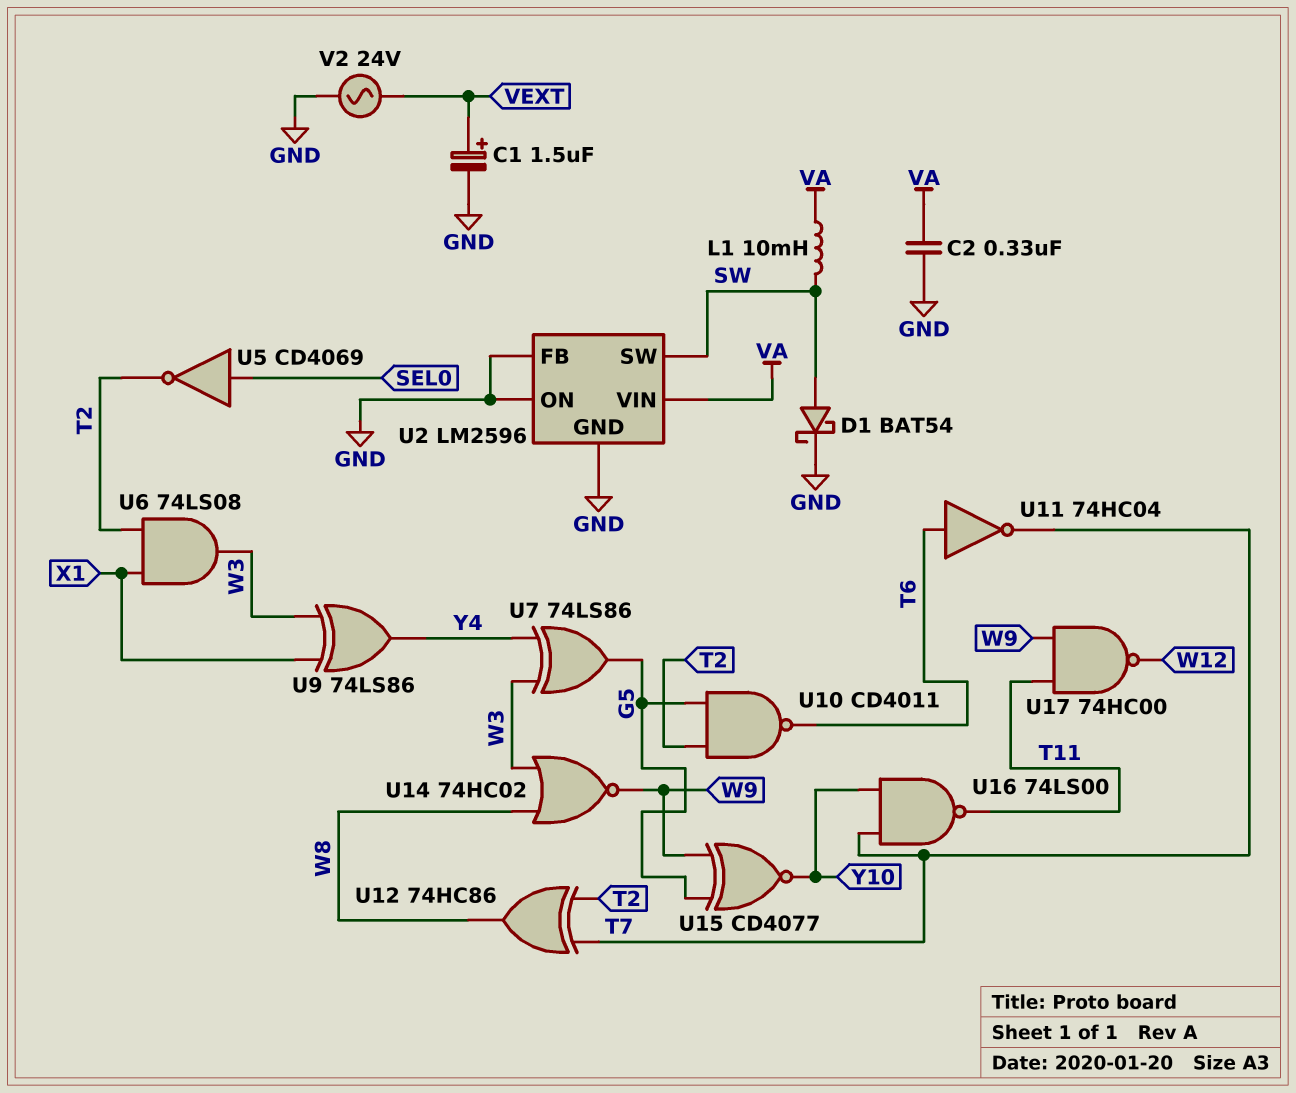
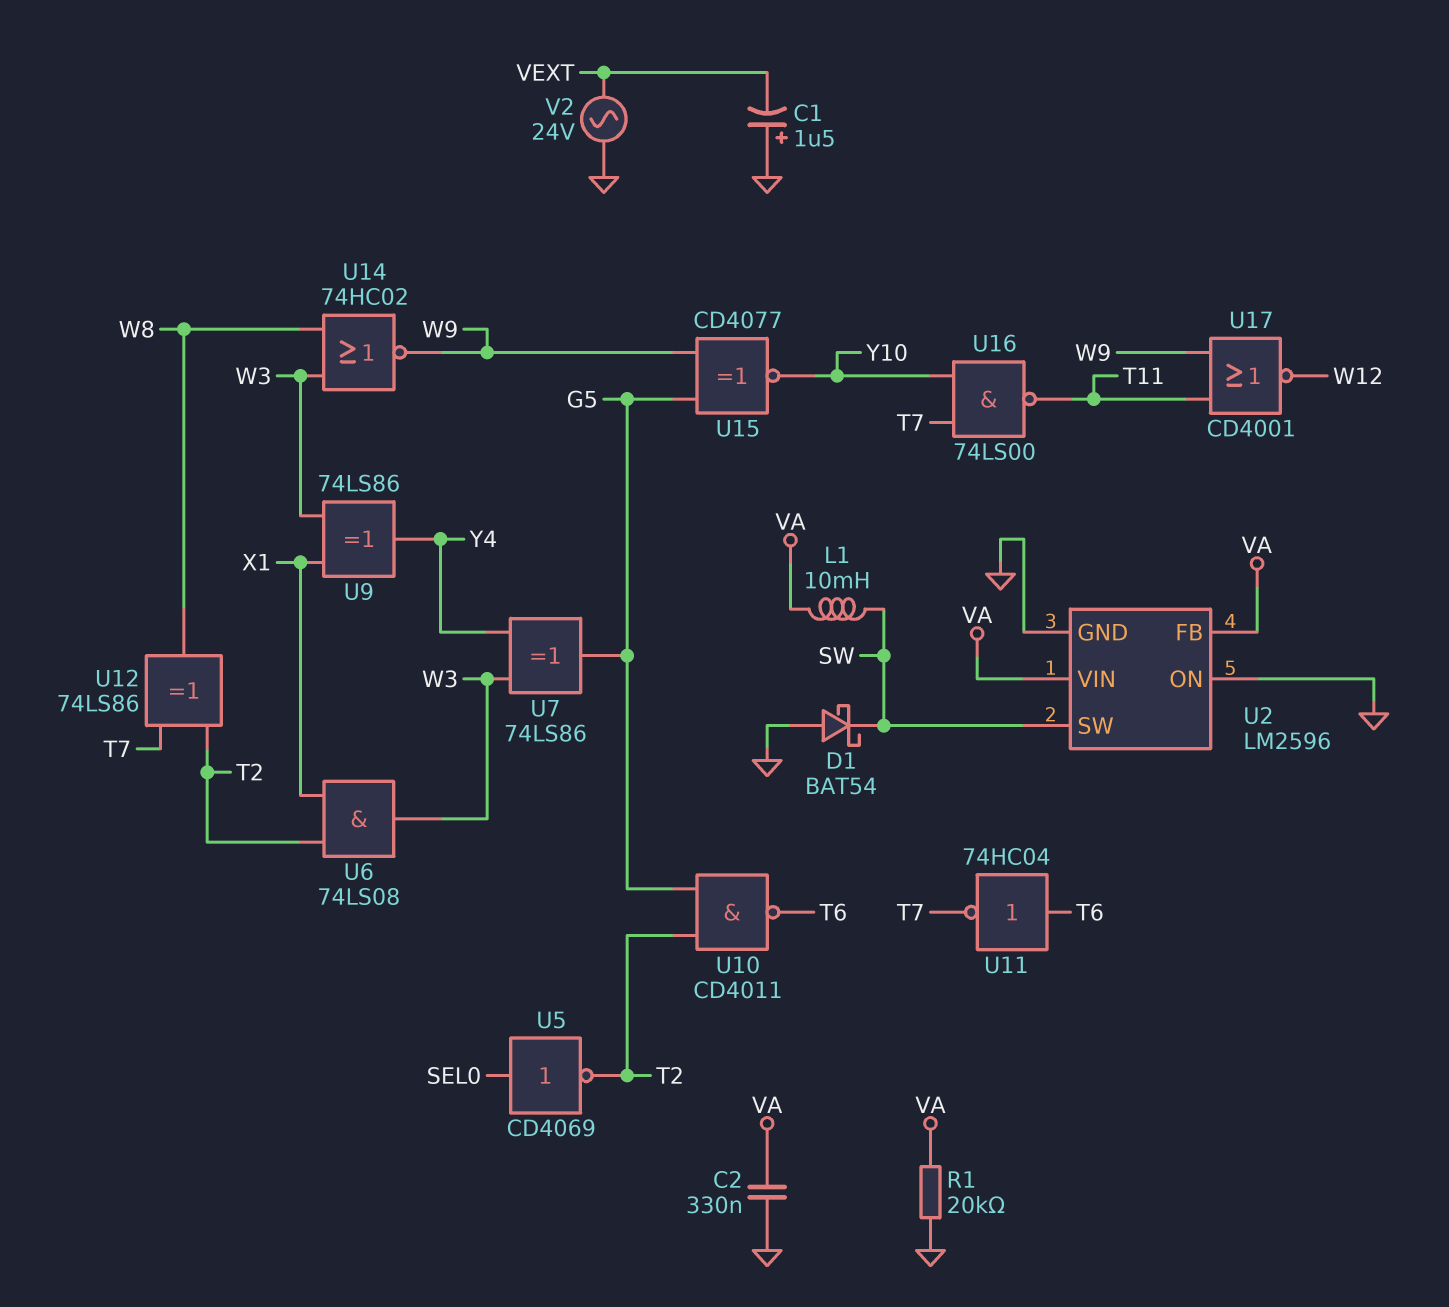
C1: 1.5uF (plus VEXT, minus GND) -> 1.5uF (plus GND, minus VEXT)
D1: schottky BAT54 (A SW, K GND) -> schottky BAT54 (A GND, K SW)
R1: none -> 20k (GND, VA)
U2 pin FB: GND -> VA
U12: XOR 74HC86 (in T2, in T7, out W8) -> XOR 74LS86 (in T2, in T7, out W8)
U17: NAND 74HC00 (in T11, in W9, out W12) -> NOR CD4001 (in T11, in W9, out W12)

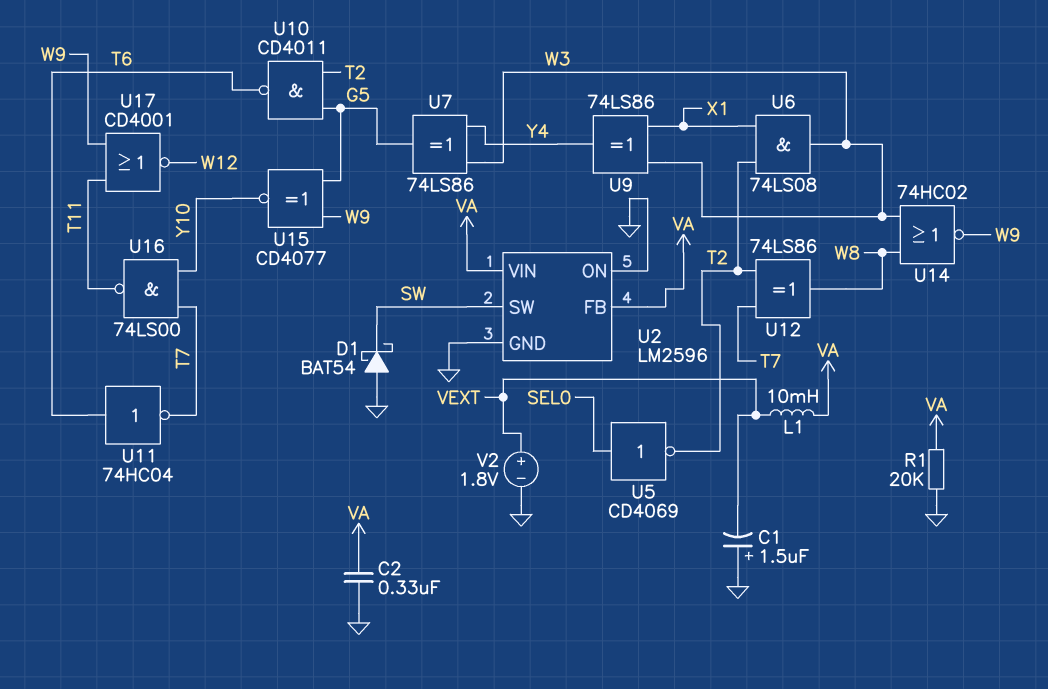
L1: 10mH (SW, VA) -> 10mH (VA, VEXT)
V2: AC 24V (GND, VEXT) -> 1.8V (plus VEXT, minus GND)

